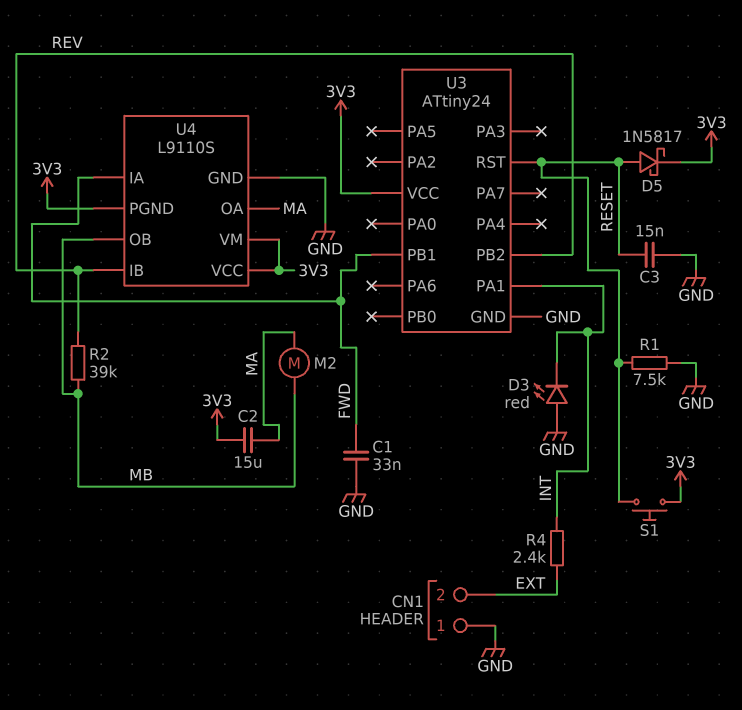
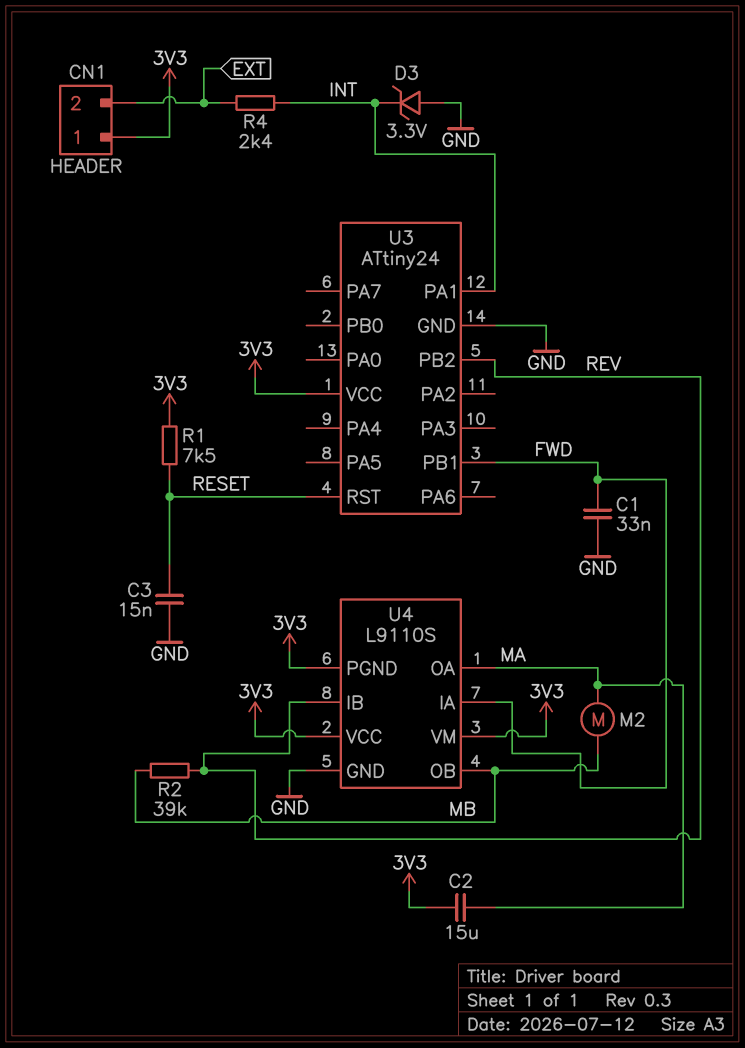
CN1 pin 1: GND -> 3V3
D3: LED red (A GND, K INT) -> zener 3.3V (A GND, K INT)
D5: schottky 1N5817 (A RESET, K 3V3) -> none
R1: 7.5k (GND, RESET) -> 7.5k (3V3, RESET)
S1: button (3V3, RESET) -> none

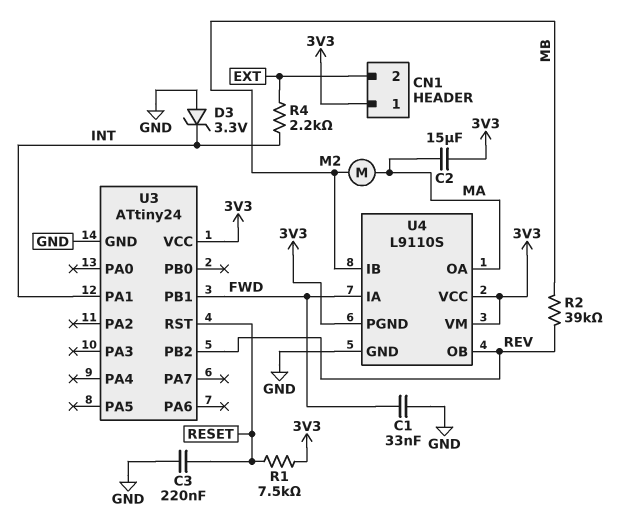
C3: 15nF (GND, RESET) -> 220nF (GND, RESET)
R4: 2.4k (EXT, INT) -> 2.2k (EXT, INT)
U4 pin IB: REV -> MB
U4 pin OB: MB -> REV

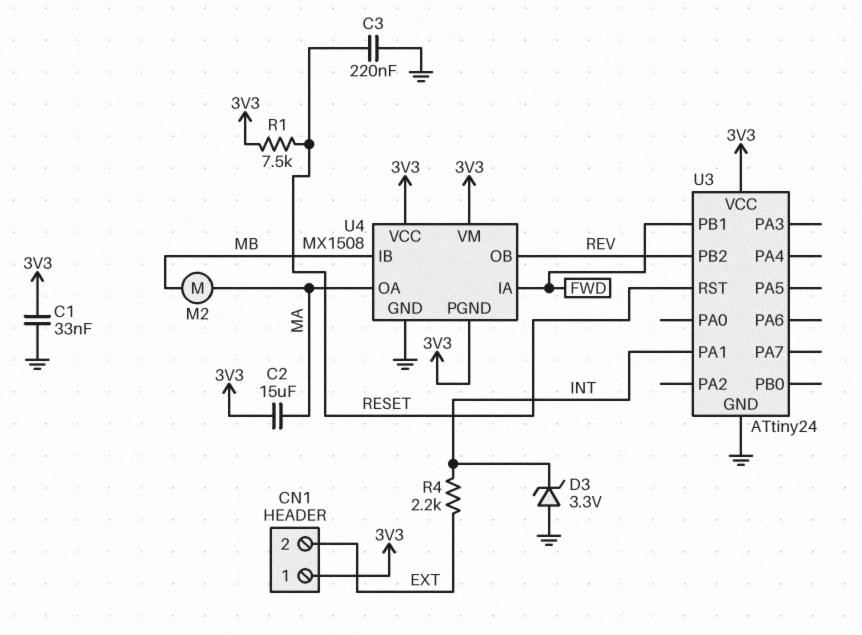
C1: 33nF (FWD, GND) -> 33nF (3V3, GND)
R2: 39k (MB, REV) -> none
U4: L9110S -> MX1508

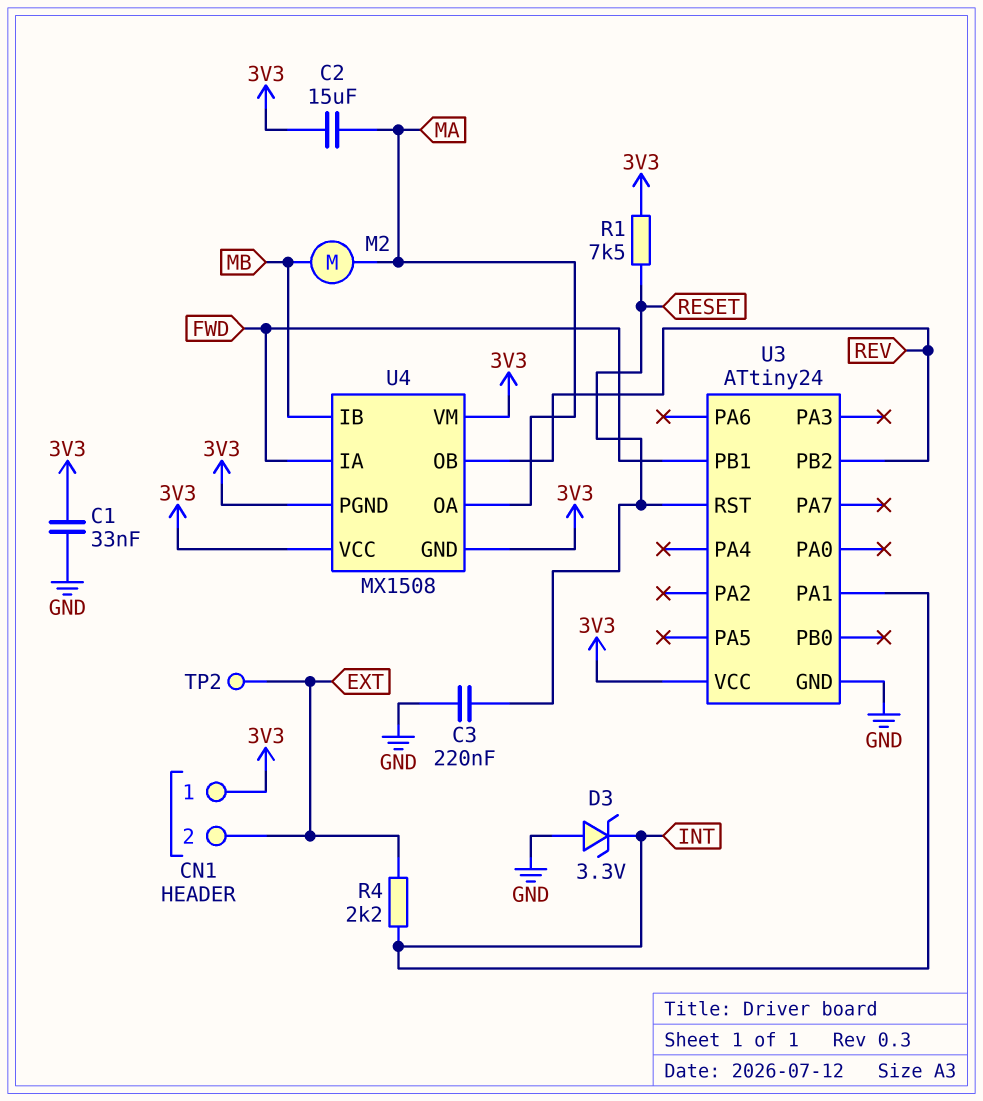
TP2: none -> test point (EXT)
U4 pin GND: GND -> 3V3

